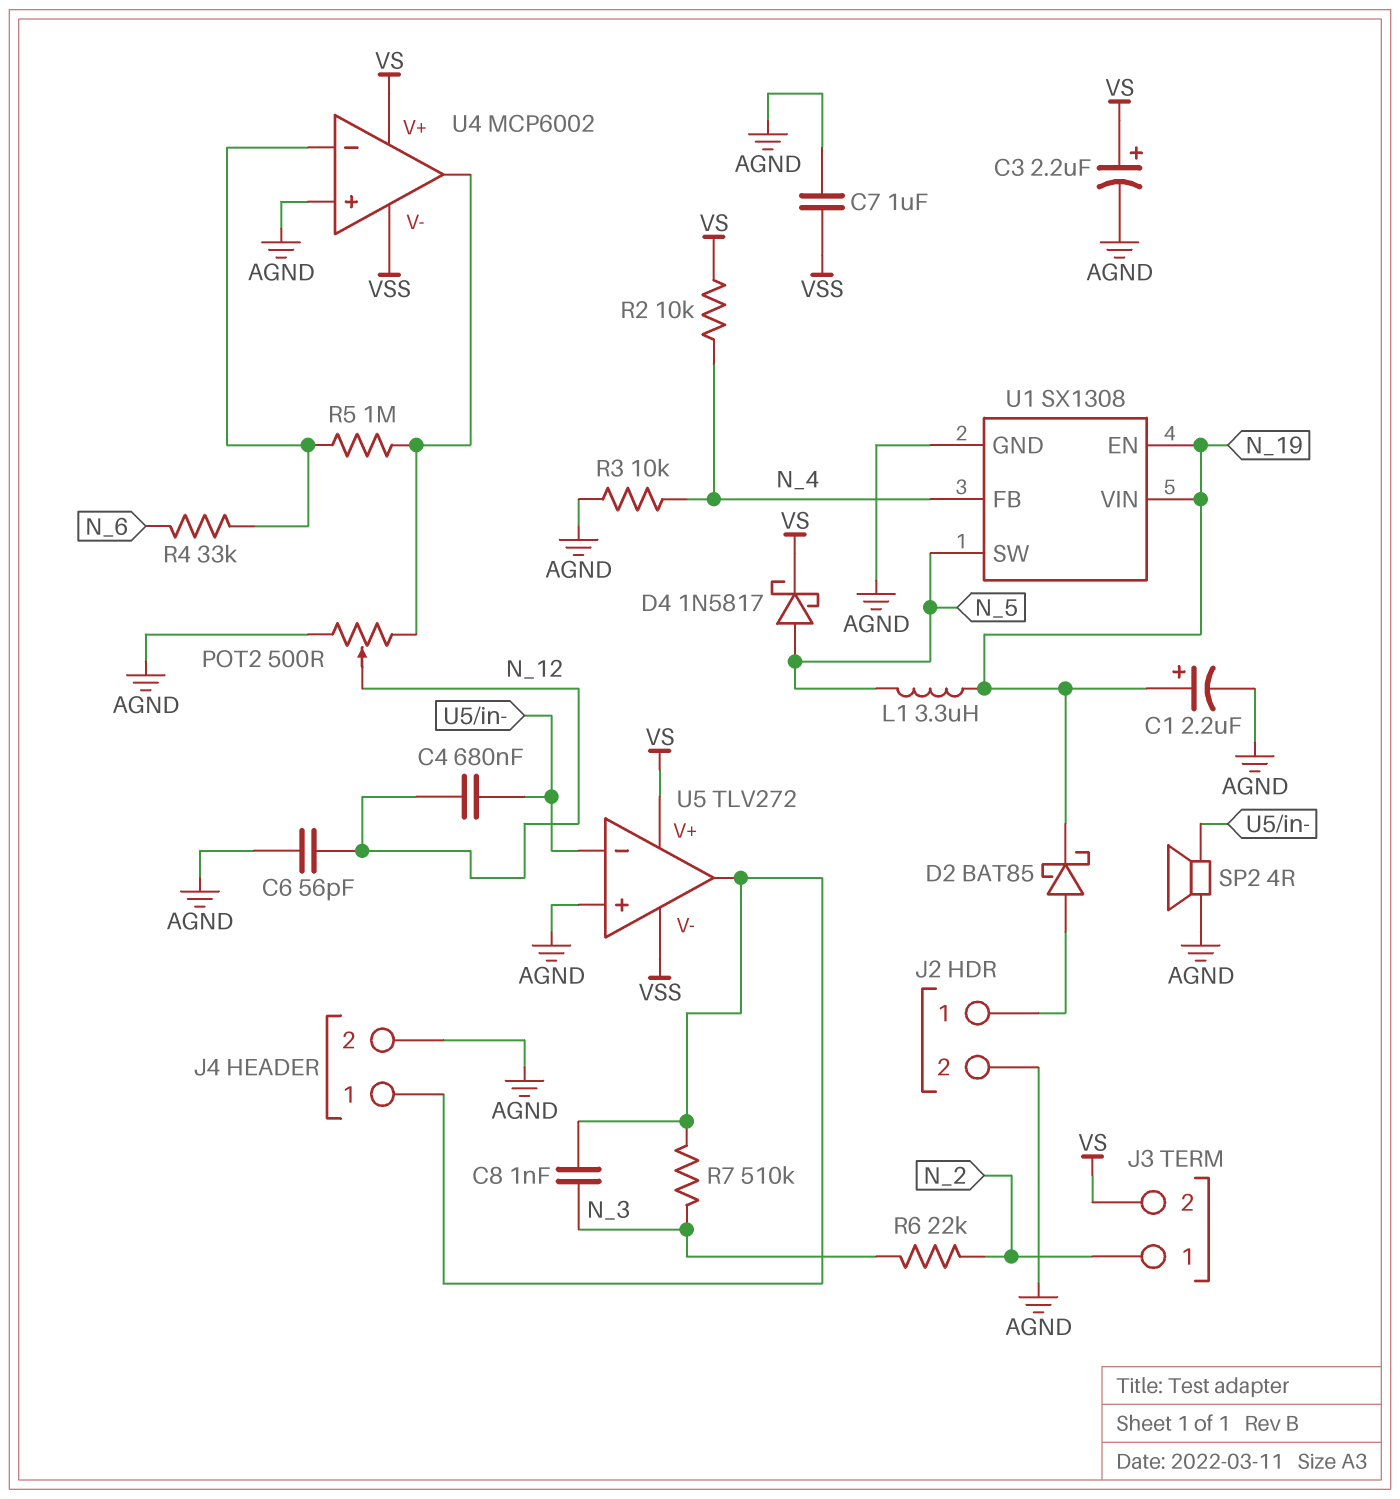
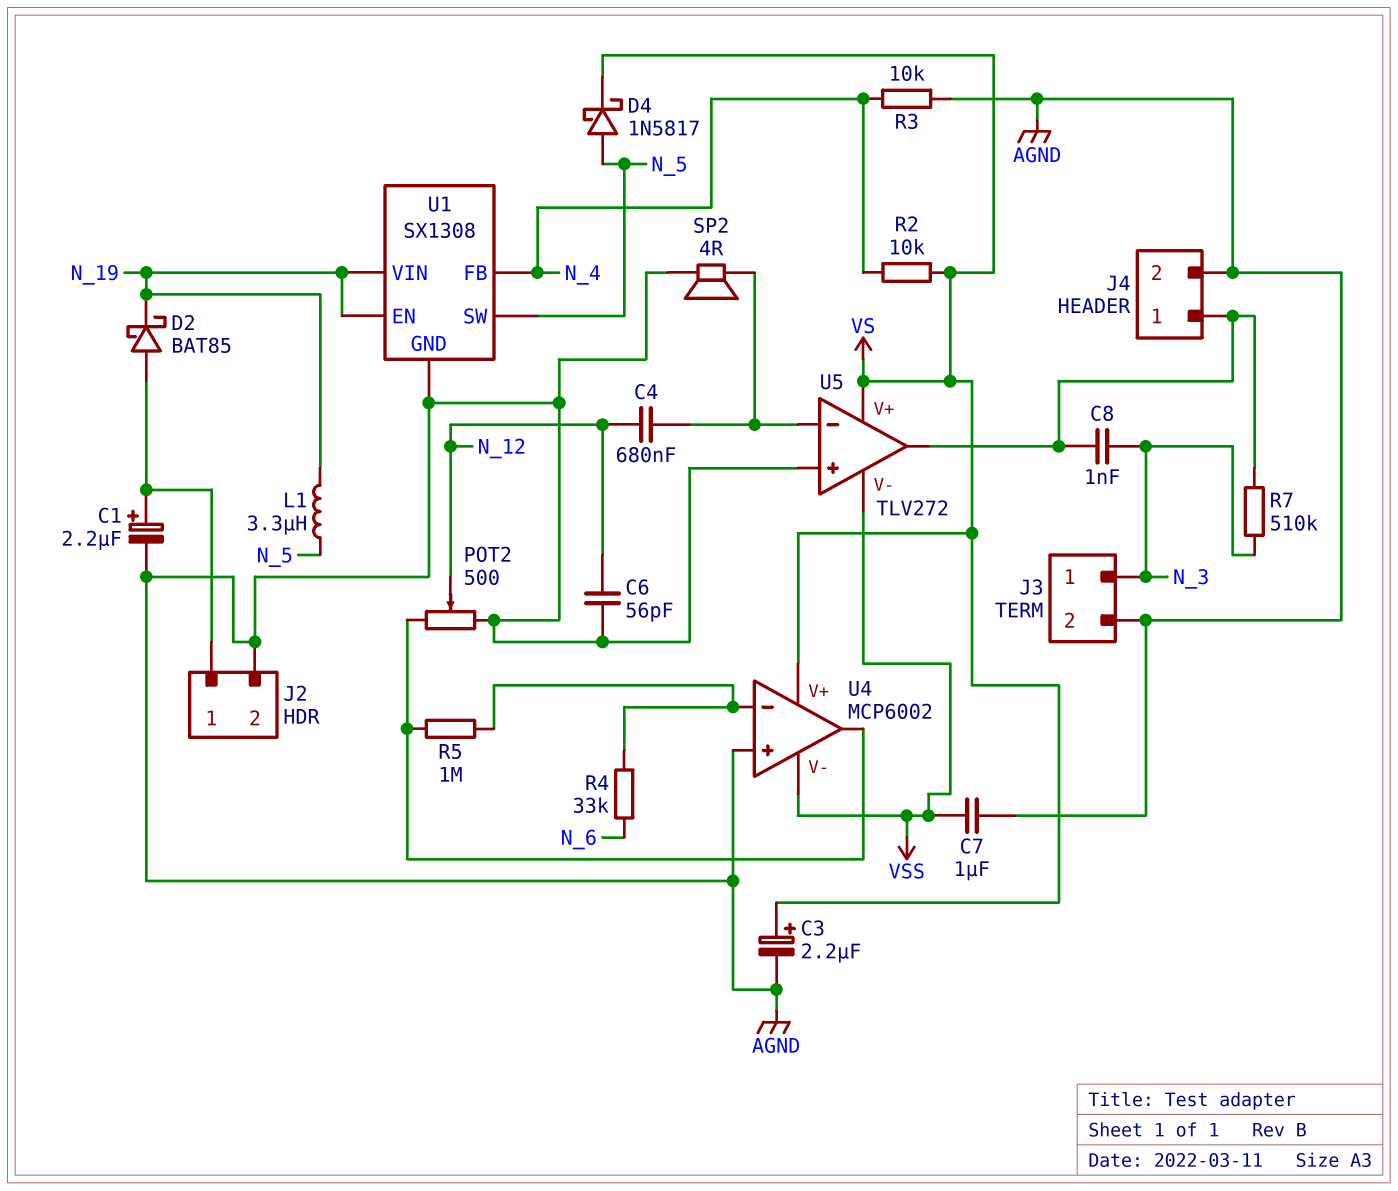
C1: 2.2uF (plus N_19, minus AGND) -> 2.2uF (plus J2/1, minus AGND)
J3 pin 1: N_2 -> N_3
J3 pin 2: VS -> AGND
R6: 22k (N_2, N_3) -> none

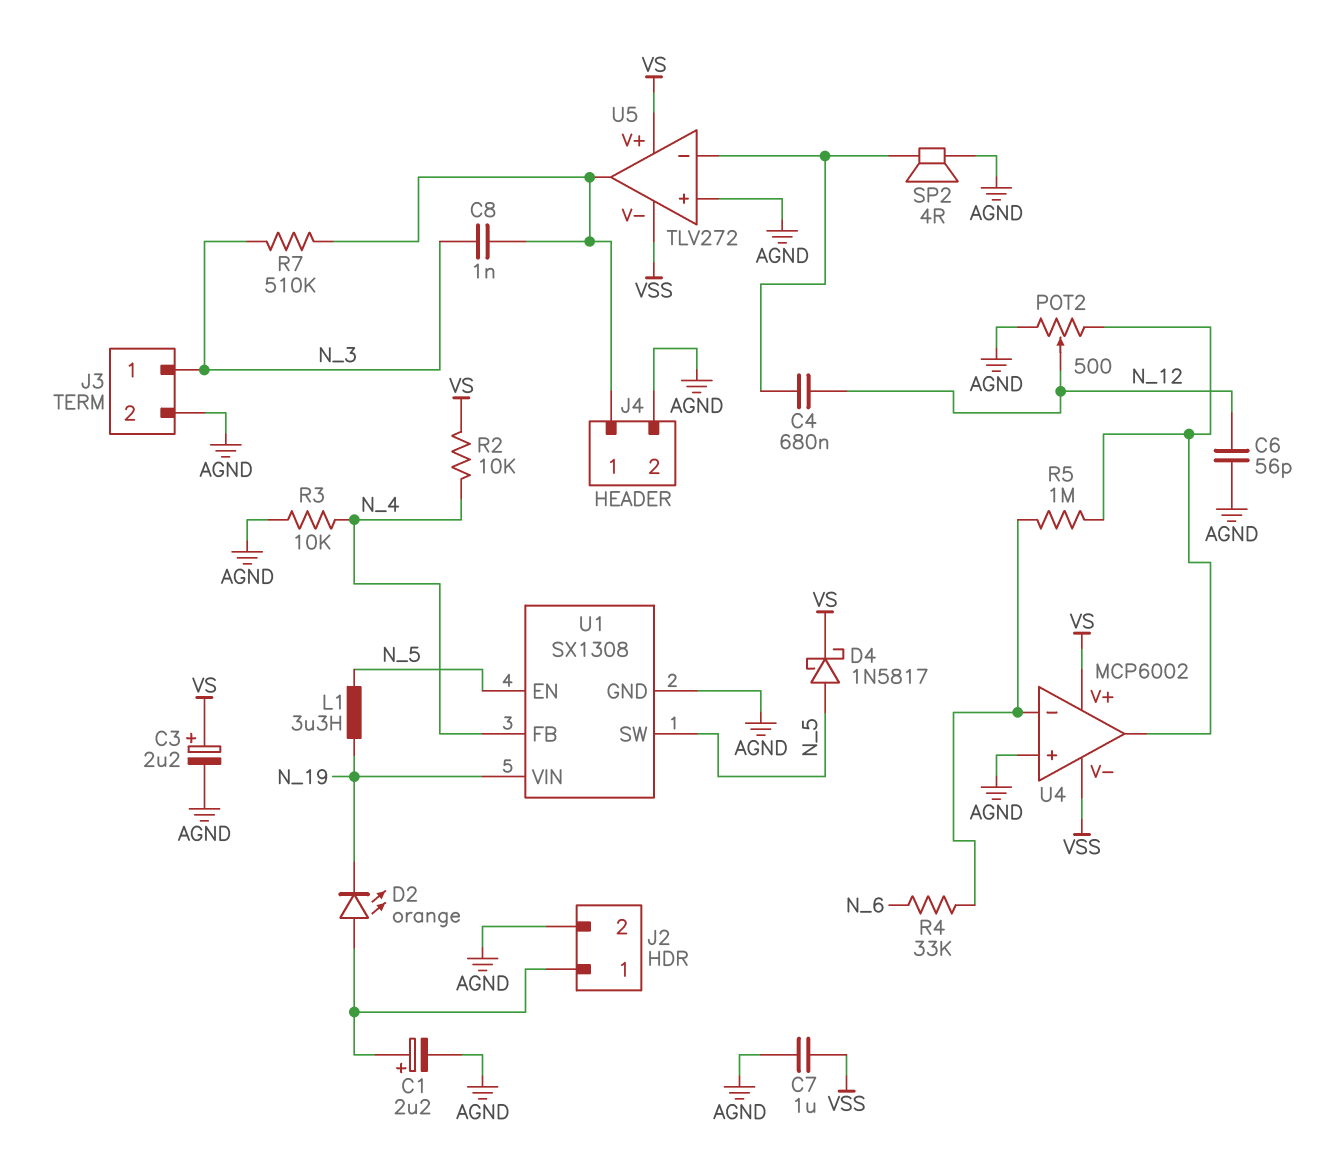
D2: schottky BAT85 (A J2/1, K N_19) -> LED orange (A J2/1, K N_19)
U1 pin EN: N_19 -> N_5

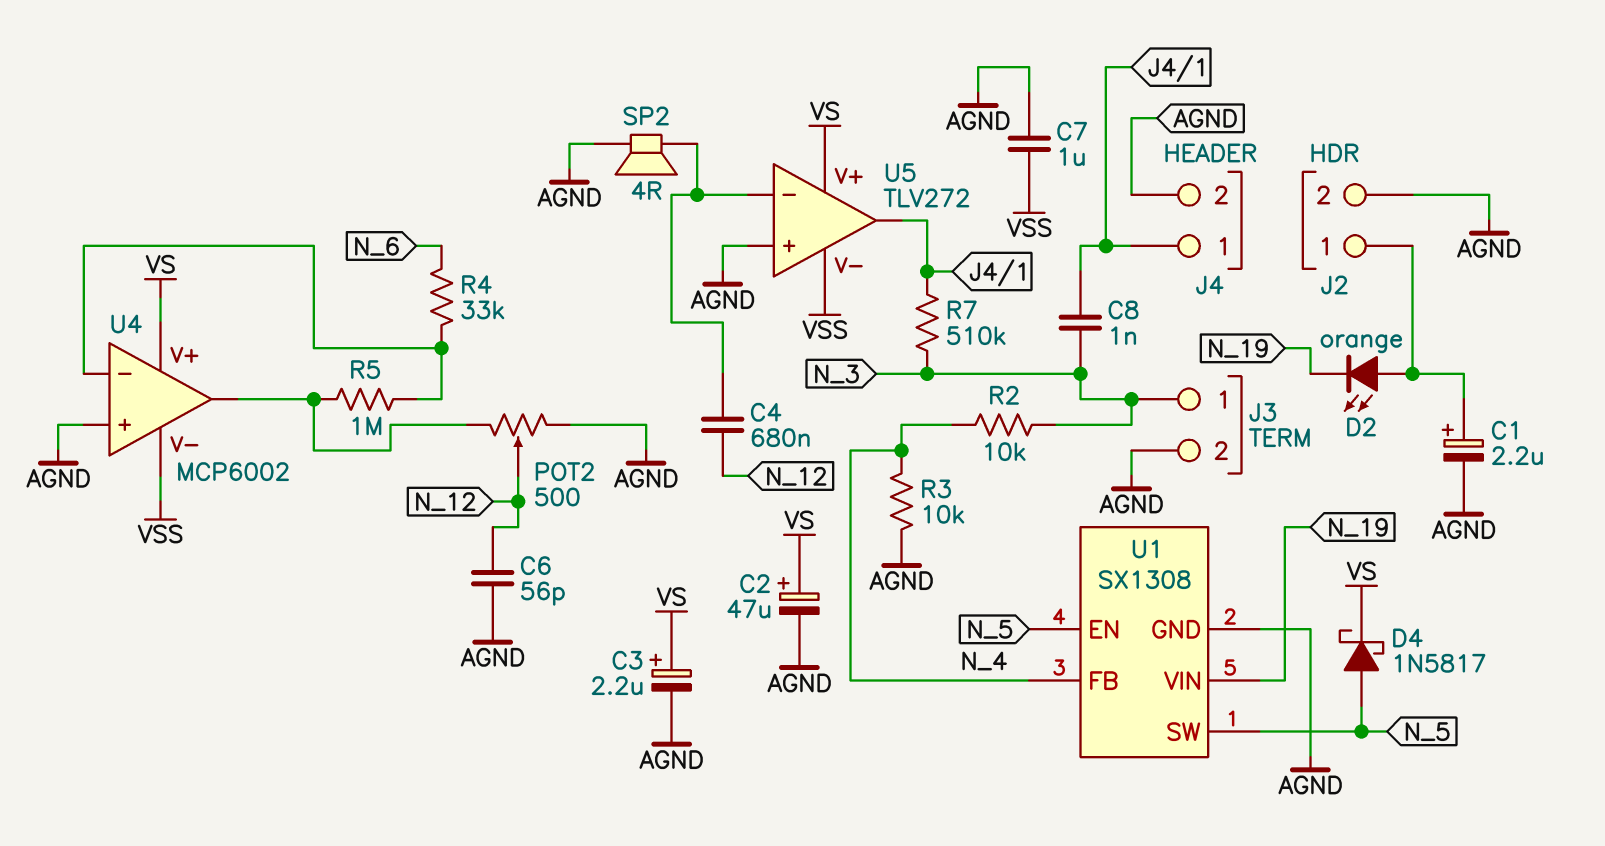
C2: none -> 47uF (plus VS, minus AGND)
L1: 3.3uH (N_5, N_19) -> none
R2: 10k (N_4, VS) -> 10k (N_3, N_4)

